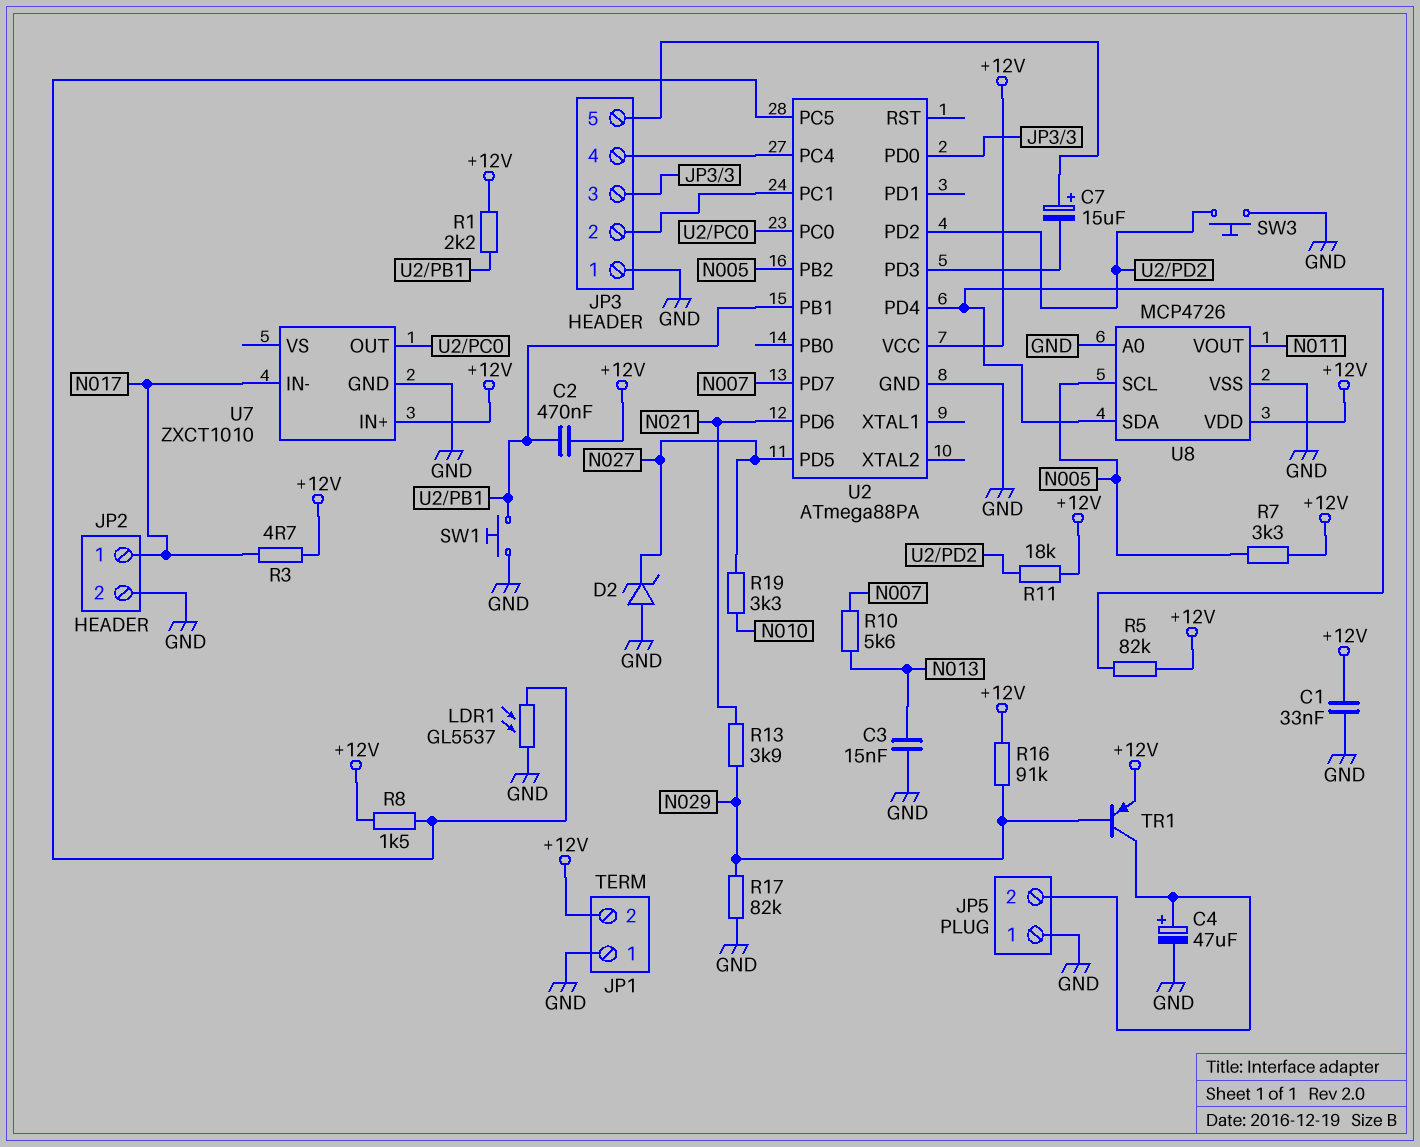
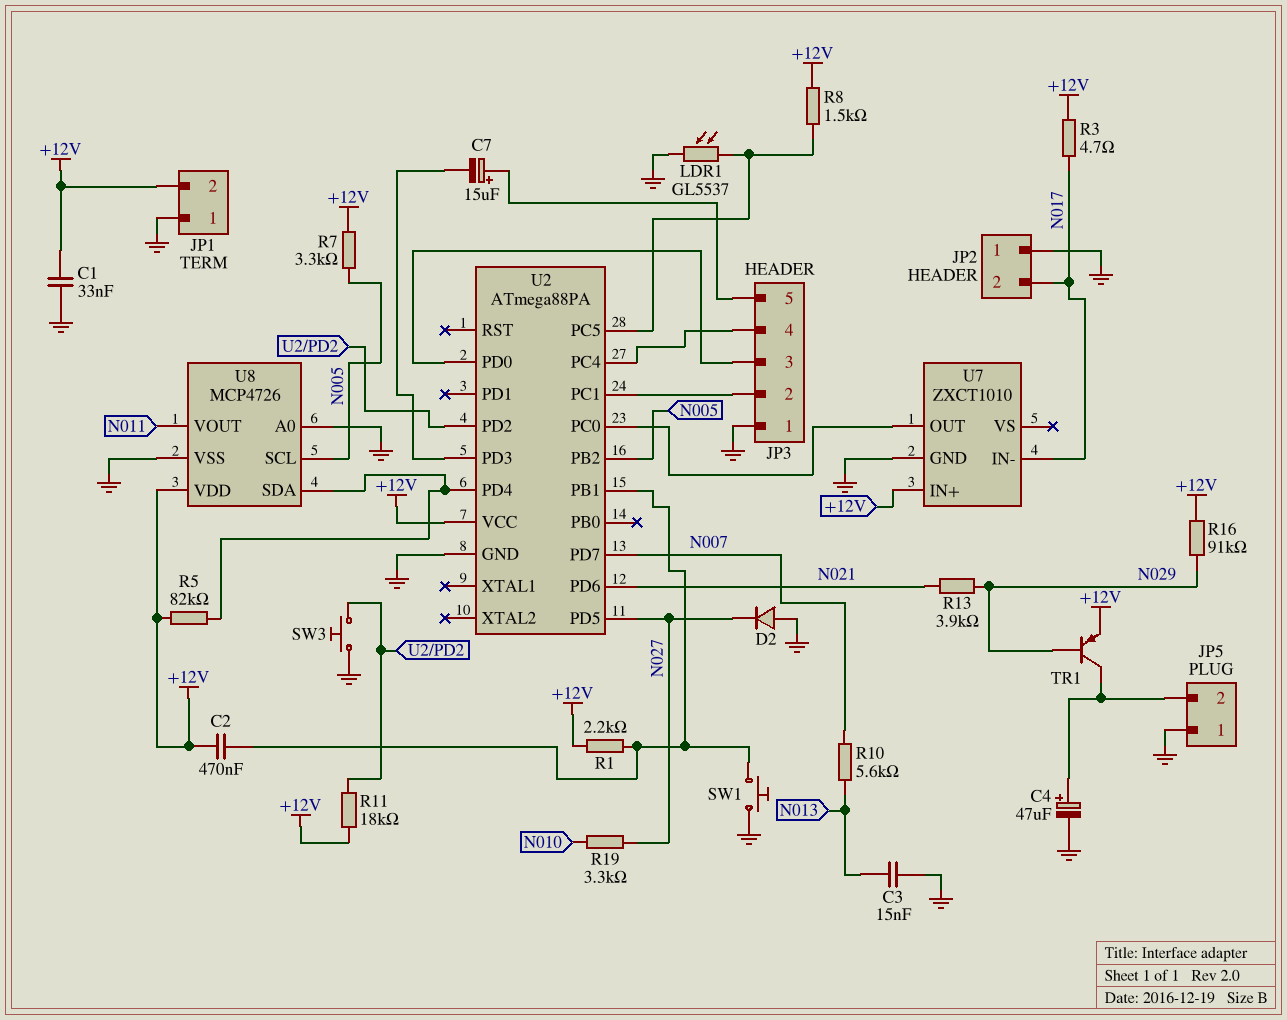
D2: zener (A GND, K N027) -> diode (A GND, K N027)
JP2 pin 1: N017 -> GND
JP2 pin 2: GND -> N017
R17: 82k (GND, N029) -> none

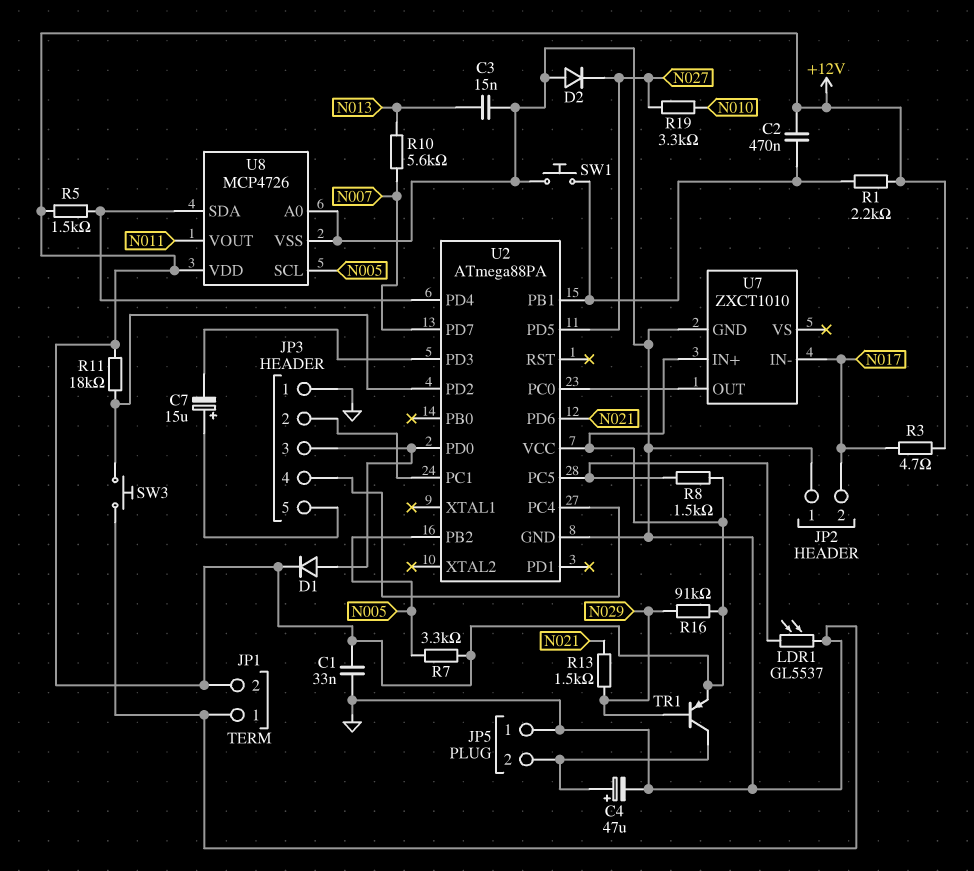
D1: none -> diode (A JP3/3, K +12V)
R5: 82k (+12V, U2/PD4) -> 1.5k (+12V, U2/PD4)
R13: 3.9k (N021, N029) -> 1.5k (N021, N029)

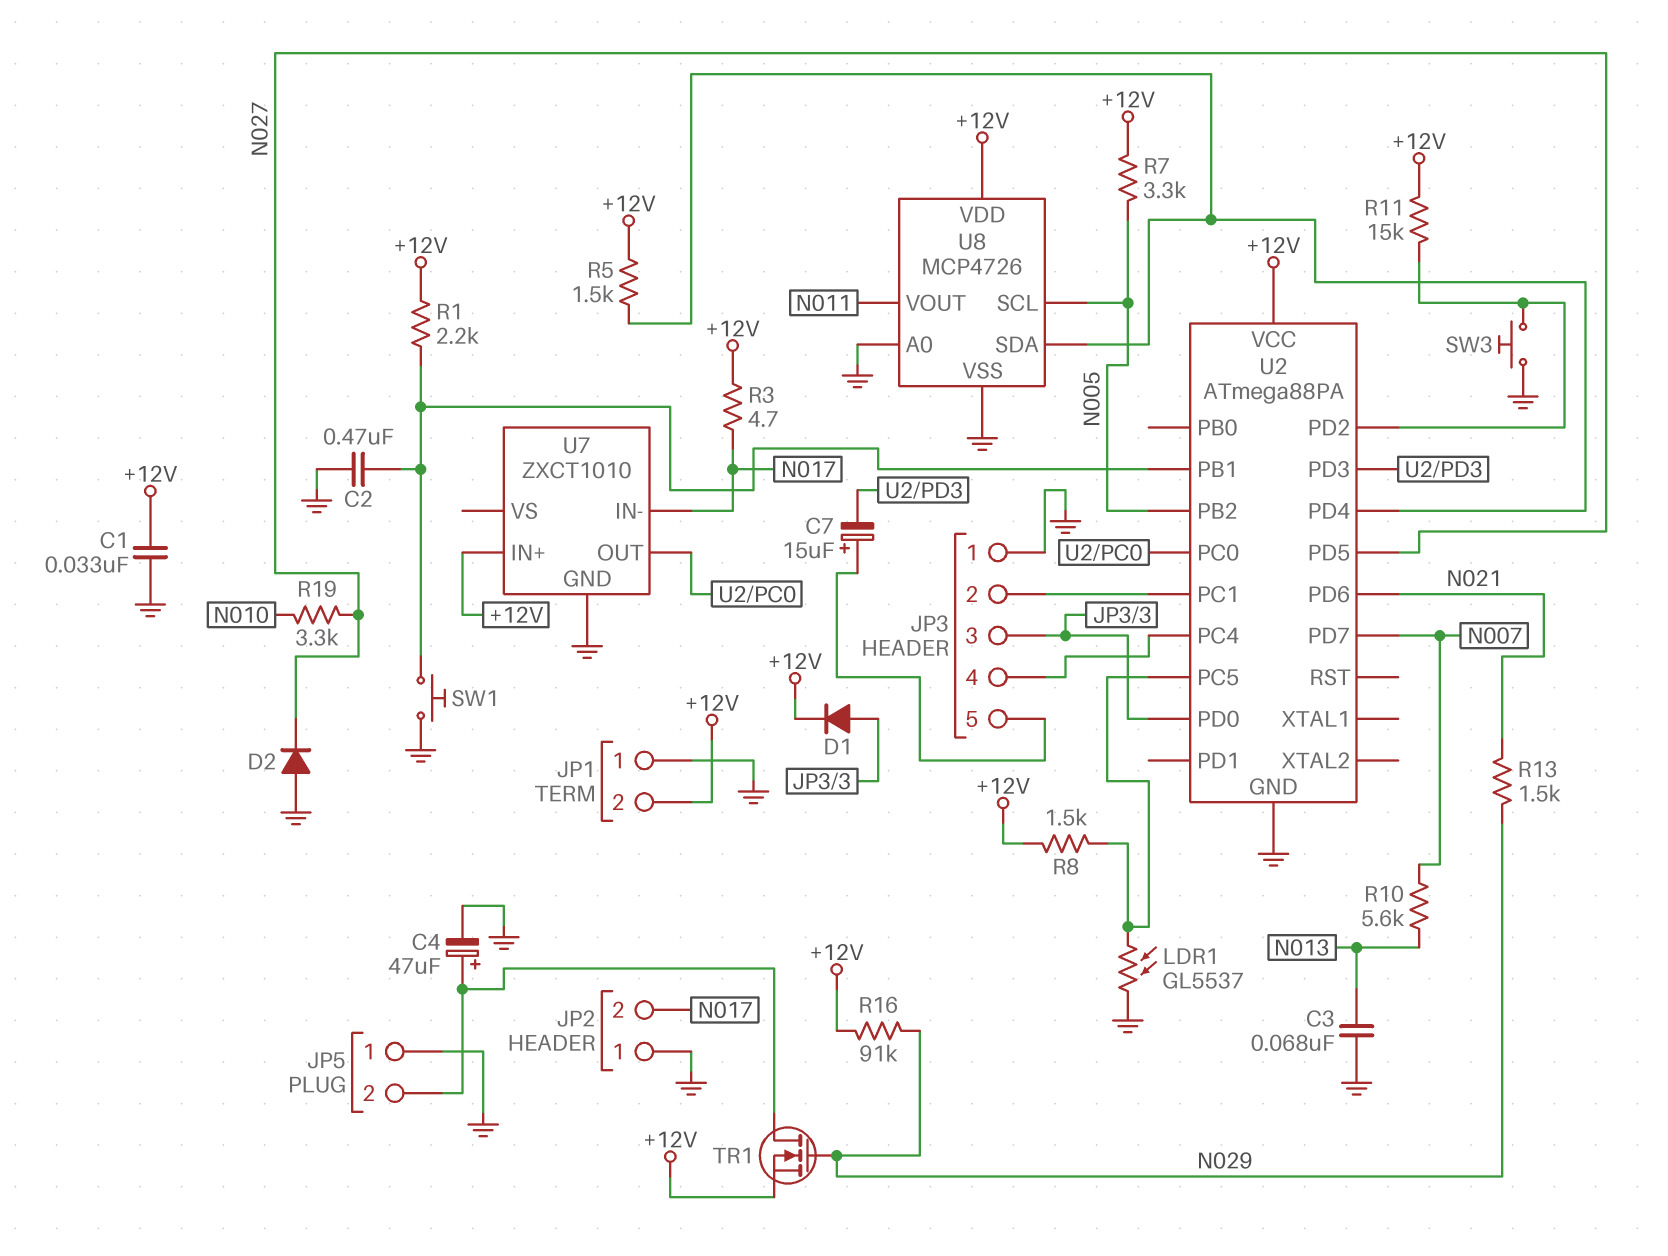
C2: 470nF (+12V, U2/PB1) -> 470nF (GND, U2/PB1)
C3: 15nF (GND, N013) -> 68nF (GND, N013)
R11: 18k (+12V, U2/PD2) -> 15k (+12V, U2/PD2)
TR1: PNP (B N029, C JP5/2, E +12V) -> NMOS (G N029, D JP5/2, S +12V)

